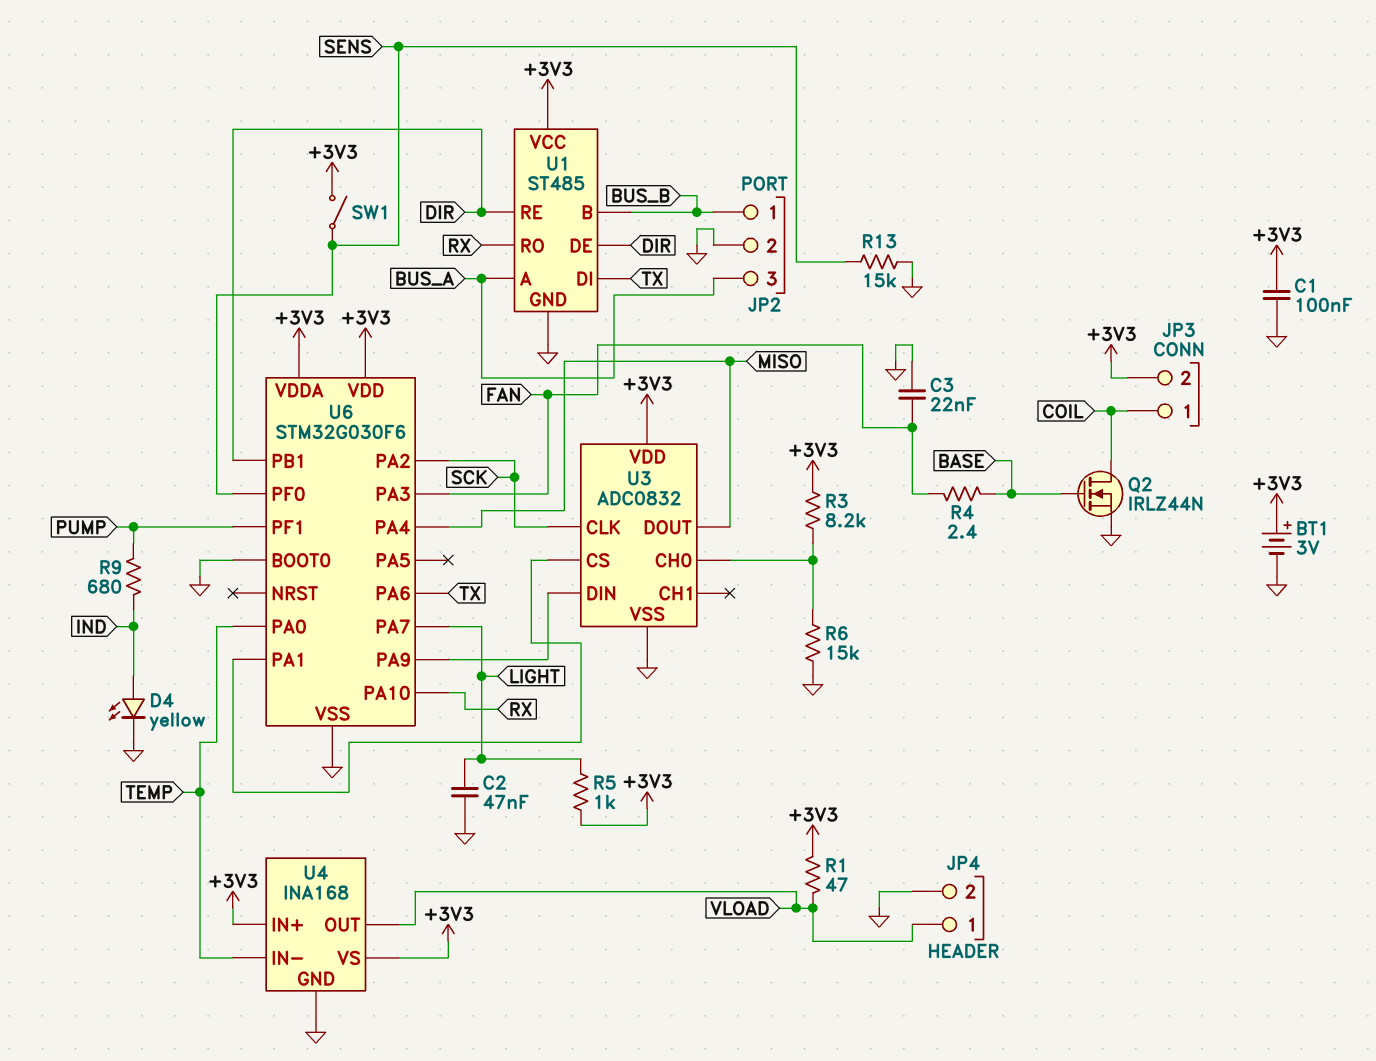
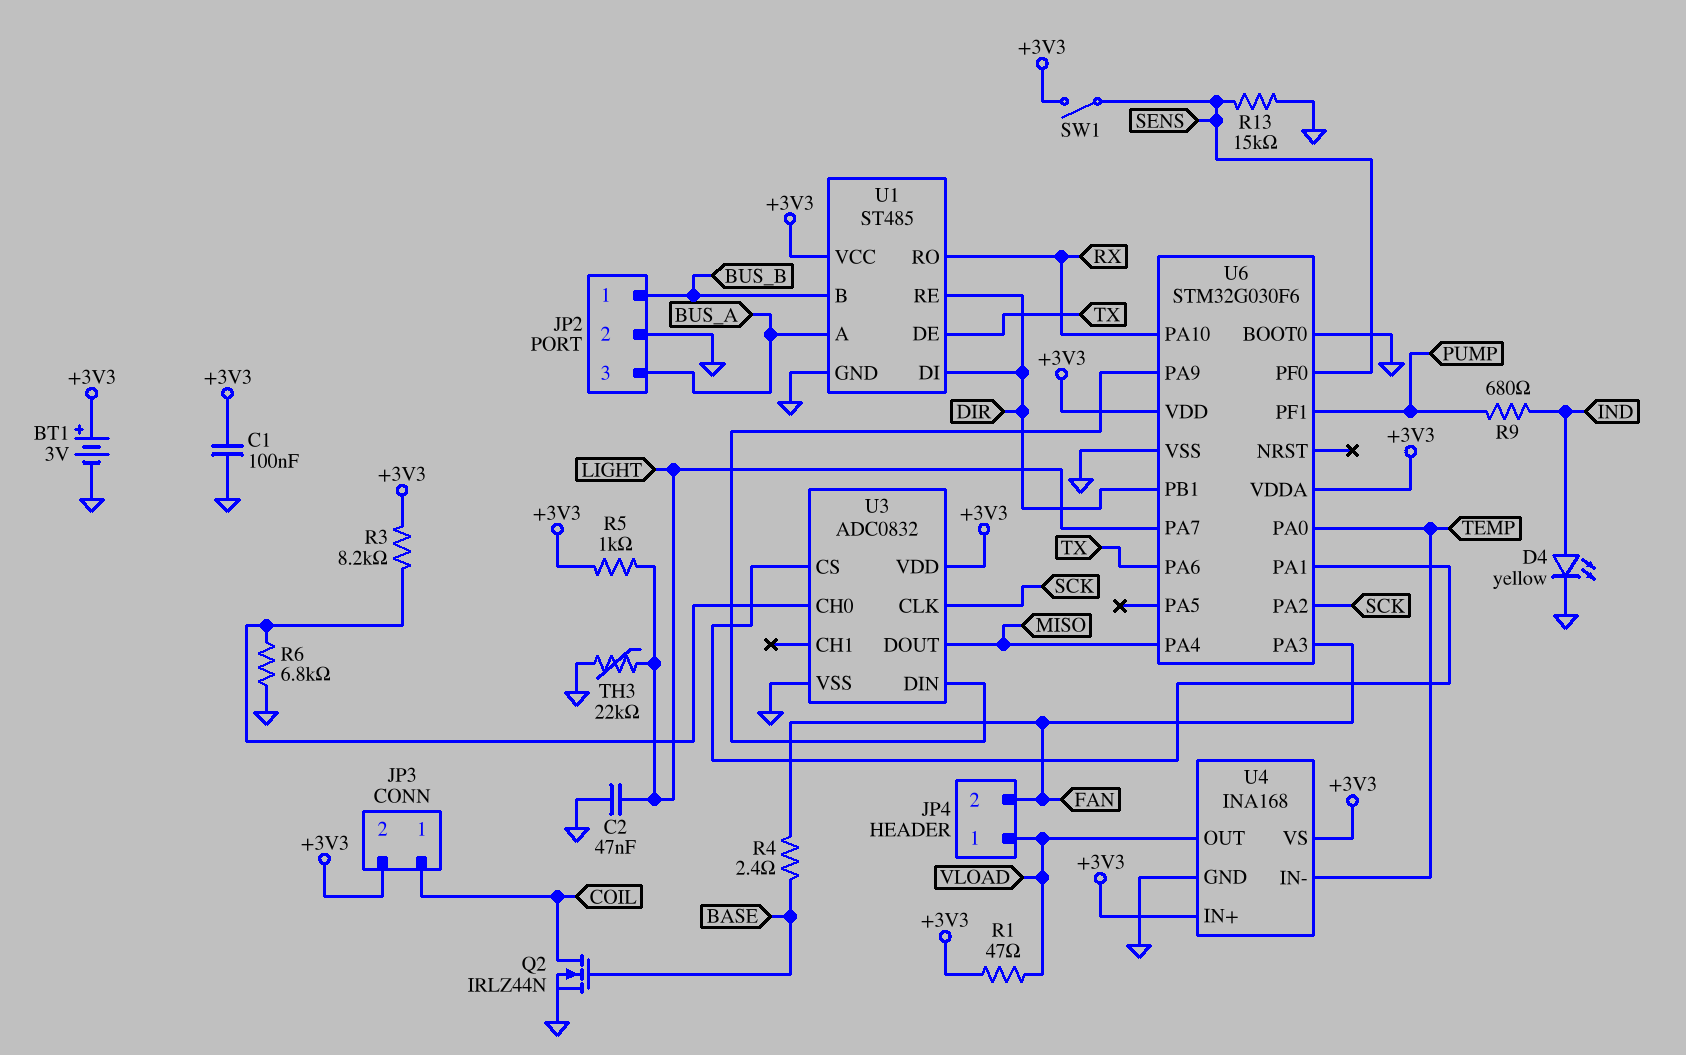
C3: 22nF (FAN, GND) -> none
JP4 pin 2: GND -> FAN
R6: 15k (GND, U3/CH0) -> 6.8k (GND, U3/CH0)
TH3: none -> 22k (GND, LIGHT)
U1 pin DE: DIR -> TX
U1 pin DI: TX -> DIR

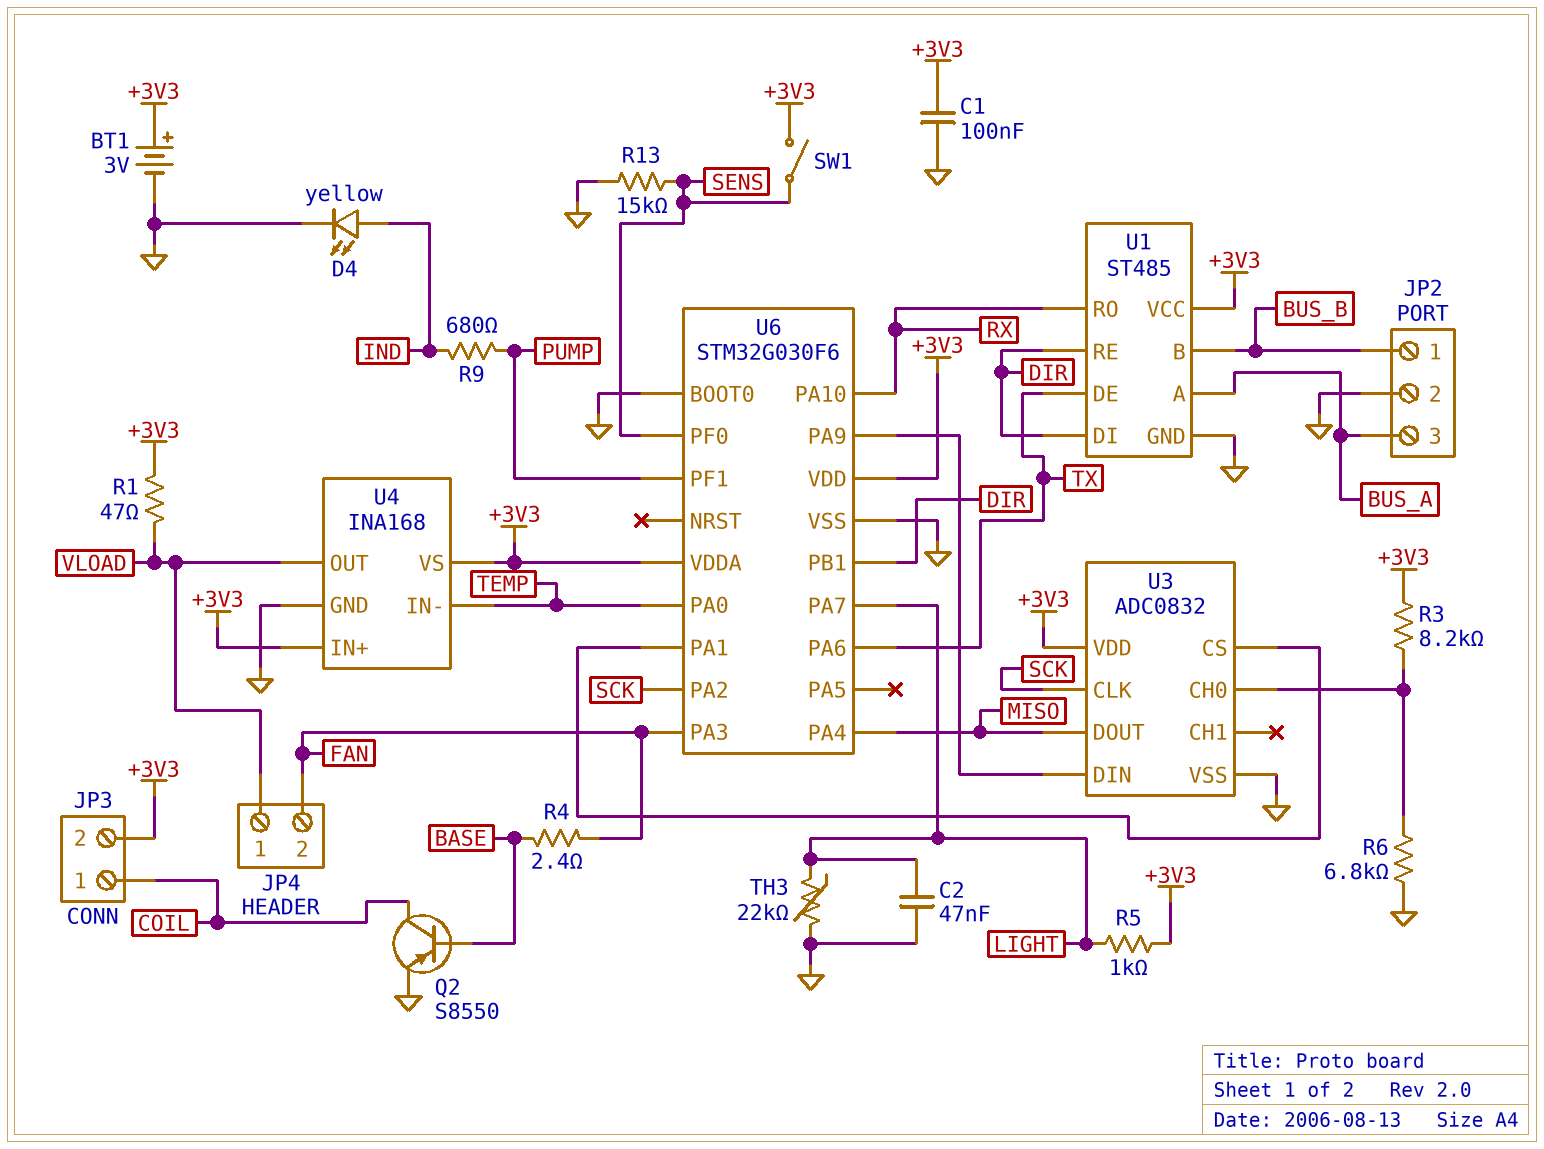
Q2: NMOS IRLZ44N (G BASE, D COIL, S GND) -> PNP S8550 (B BASE, C COIL, E GND)

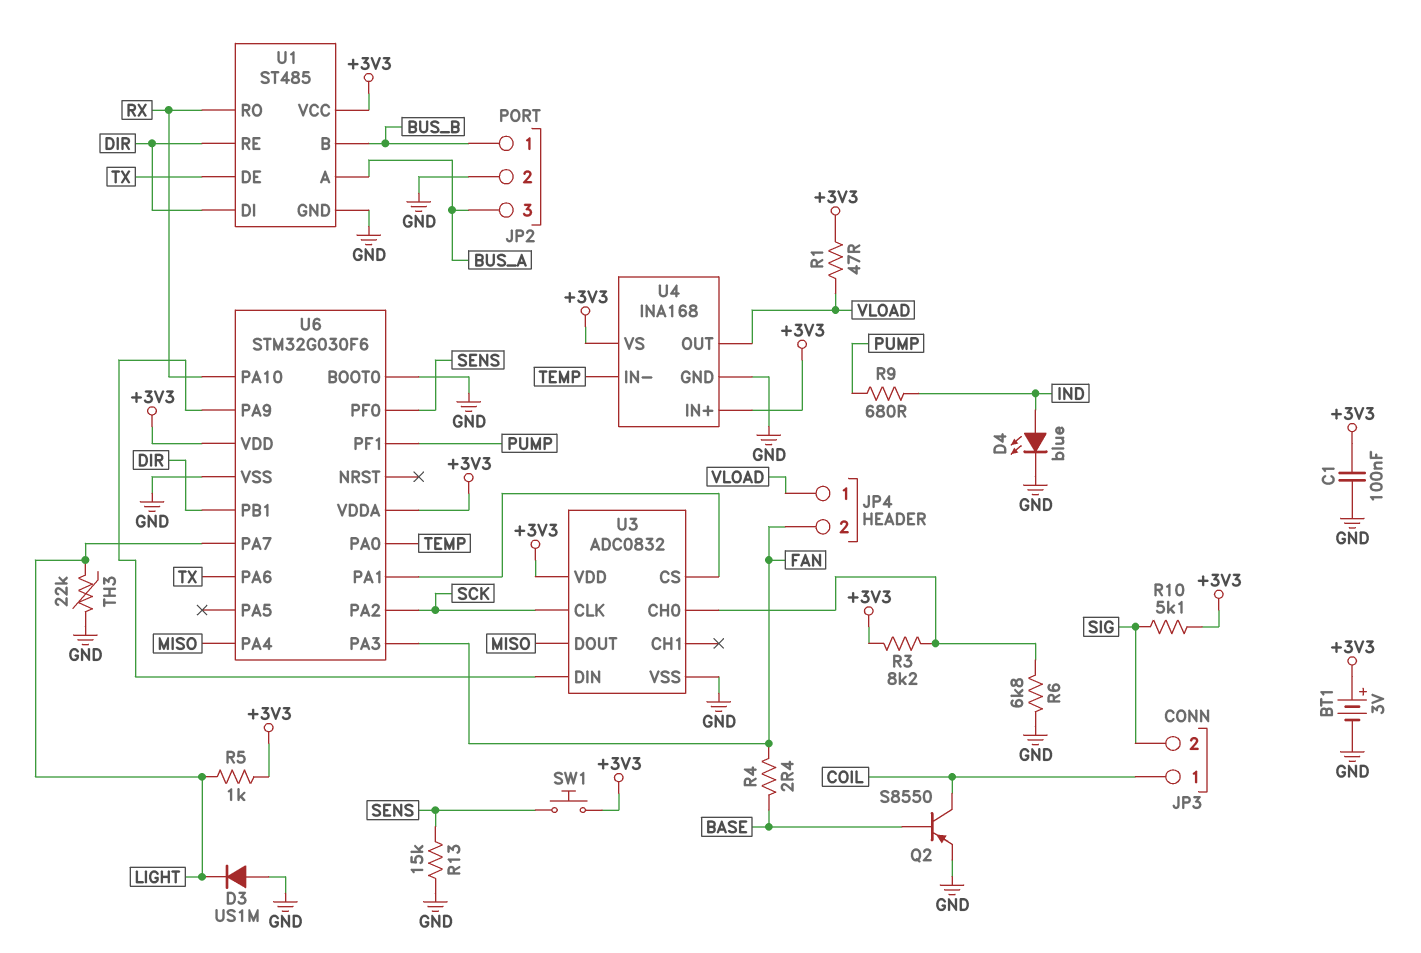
C2: 47nF (GND, LIGHT) -> none
D3: none -> diode US1M (A GND, K LIGHT)
D4: LED yellow (A IND, K GND) -> LED blue (A IND, K GND)
JP3 pin 2: +3V3 -> SIG
R10: none -> 5.1k (+3V3, SIG)
SW1: switch (+3V3, SENS) -> button (+3V3, SENS)

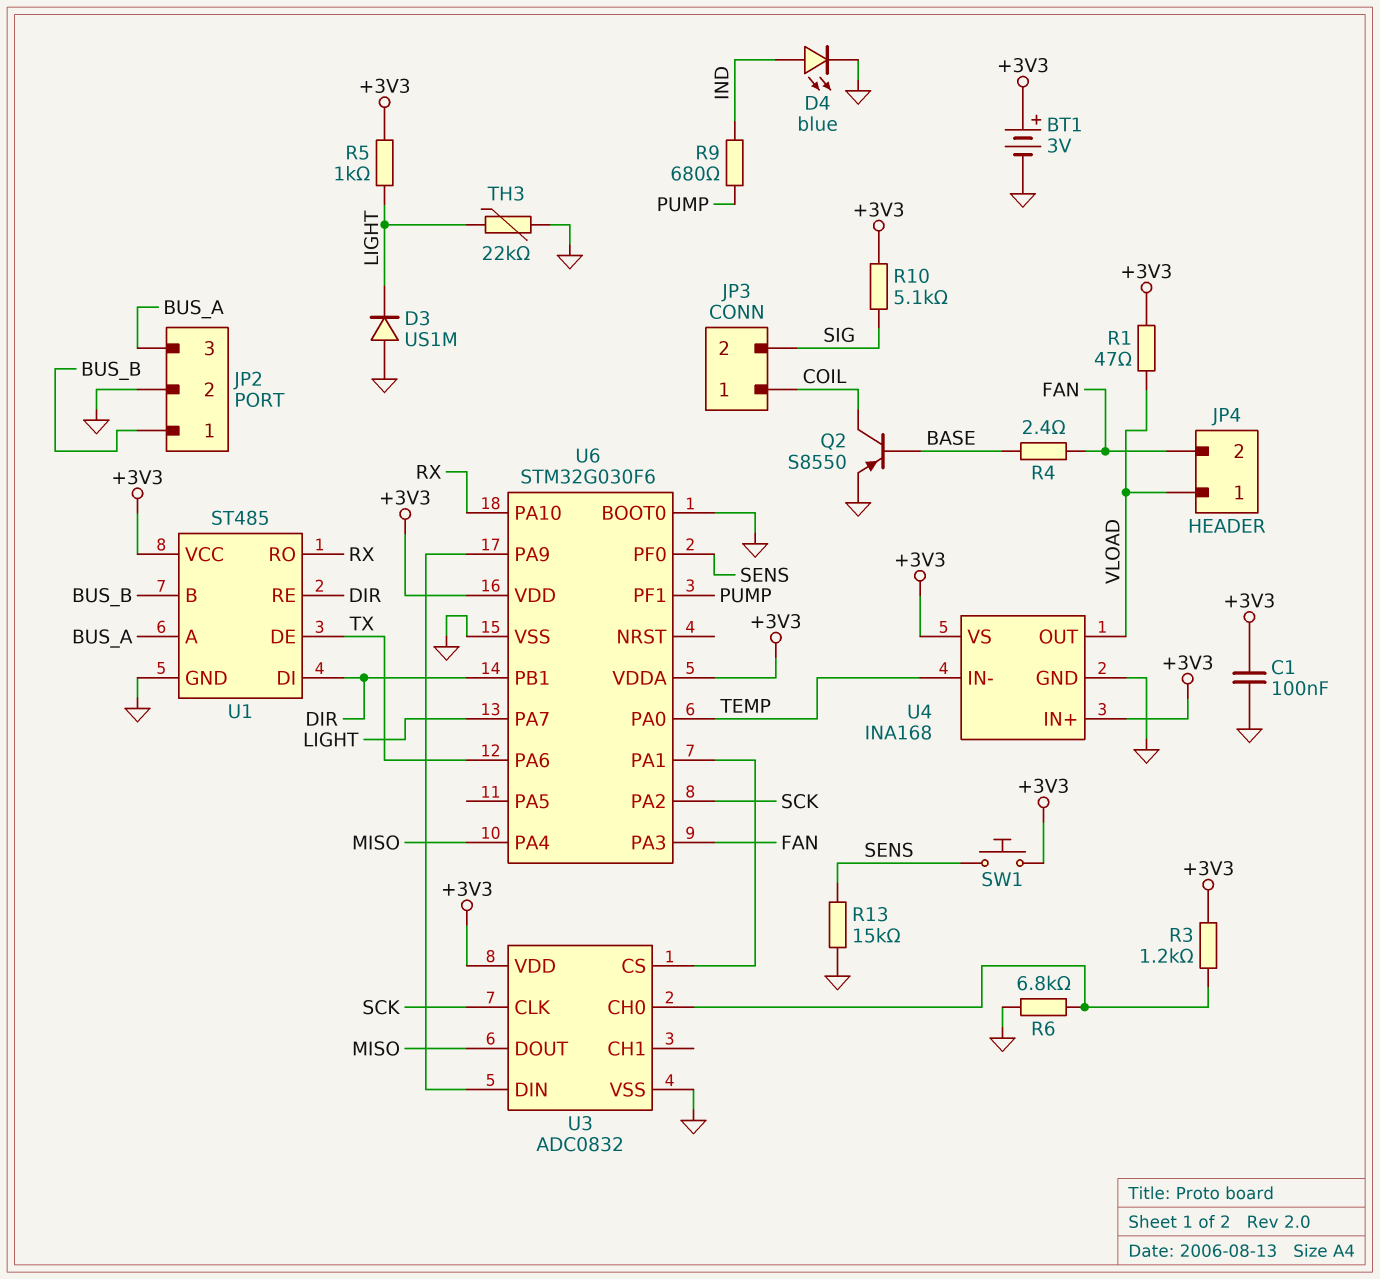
R3: 8.2k (+3V3, U3/CH0) -> 1.2k (+3V3, U3/CH0)

